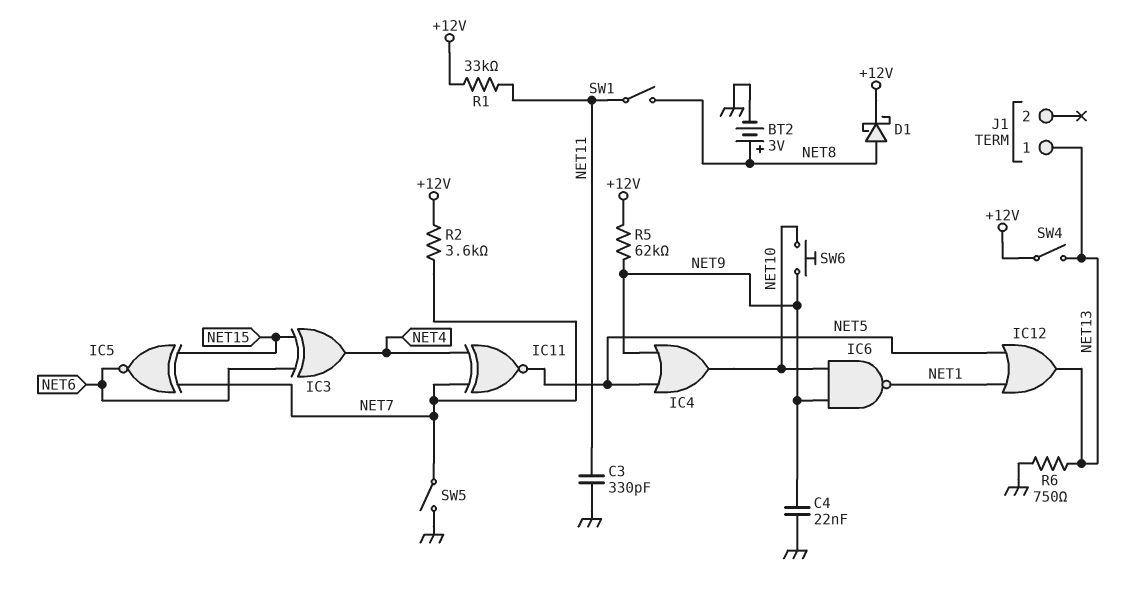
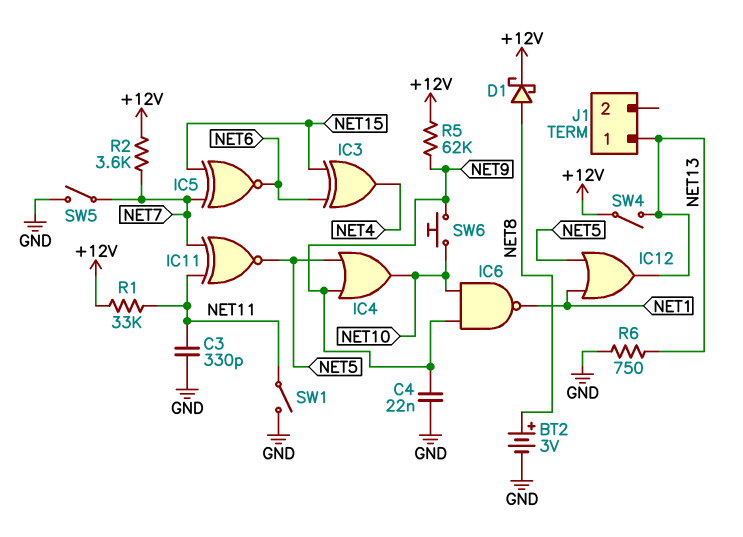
IC11: XNOR (in NET4, in NET7, out NET5) -> XNOR (in NET7, in NET11, out NET5)
SW1: switch (NET8, NET11) -> switch (GND, NET11)

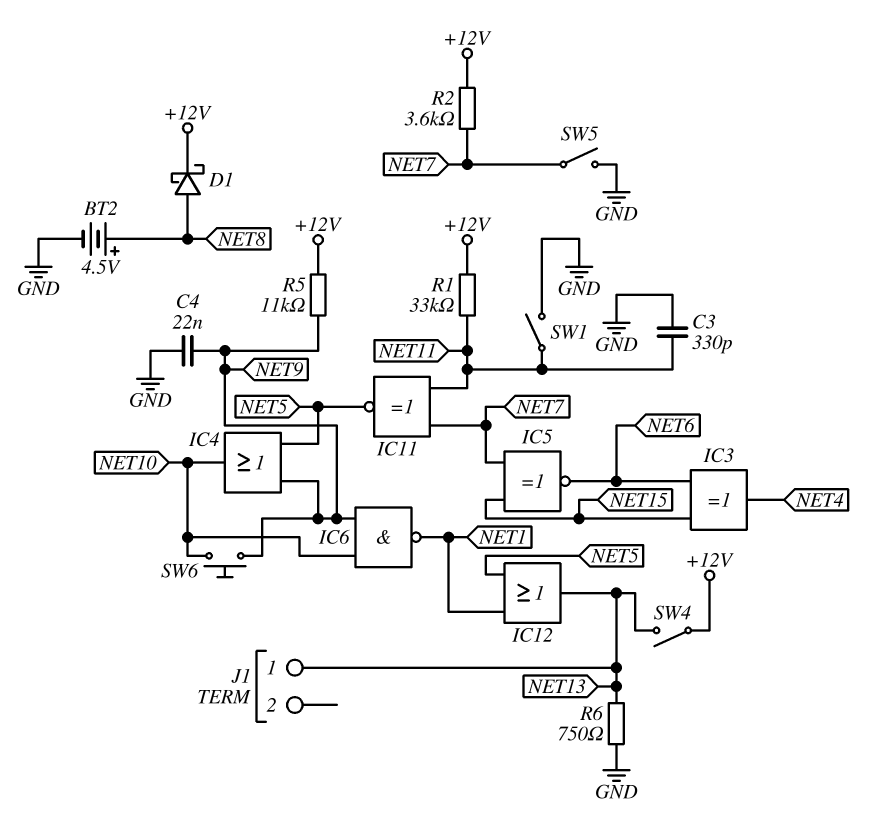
BT2: 3V (plus NET8, minus GND) -> 4.5V (plus NET8, minus GND)
R5: 62k (+12V, NET9) -> 11k (+12V, NET9)

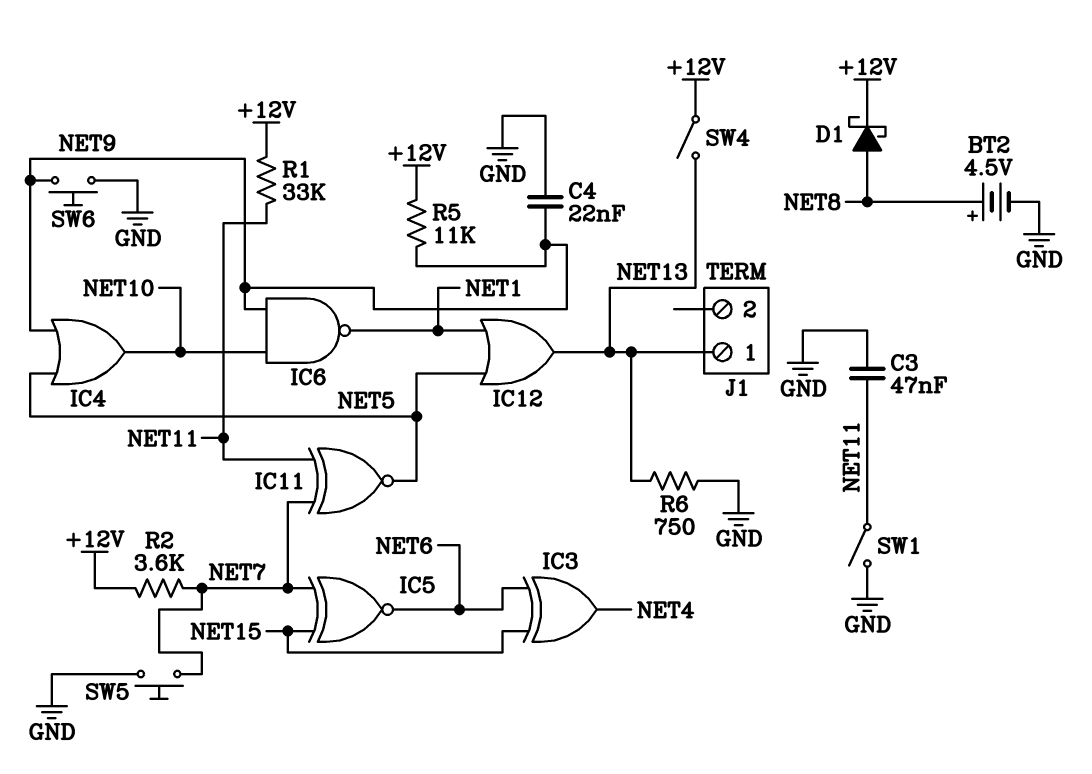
C3: 330pF (GND, NET11) -> 47nF (GND, NET11)
SW5: switch (GND, NET7) -> button (GND, NET7)
SW6: button (NET9, NET10) -> button (GND, NET9)

